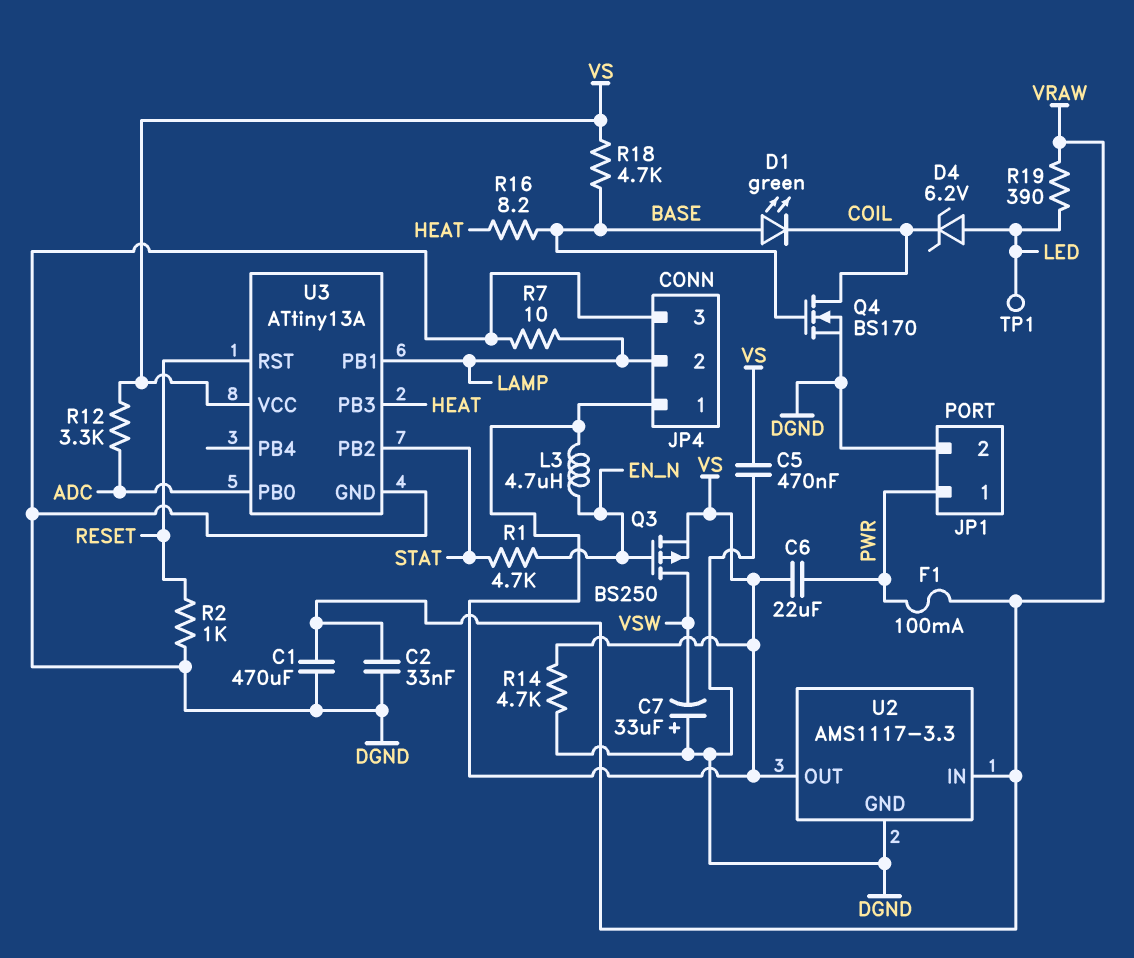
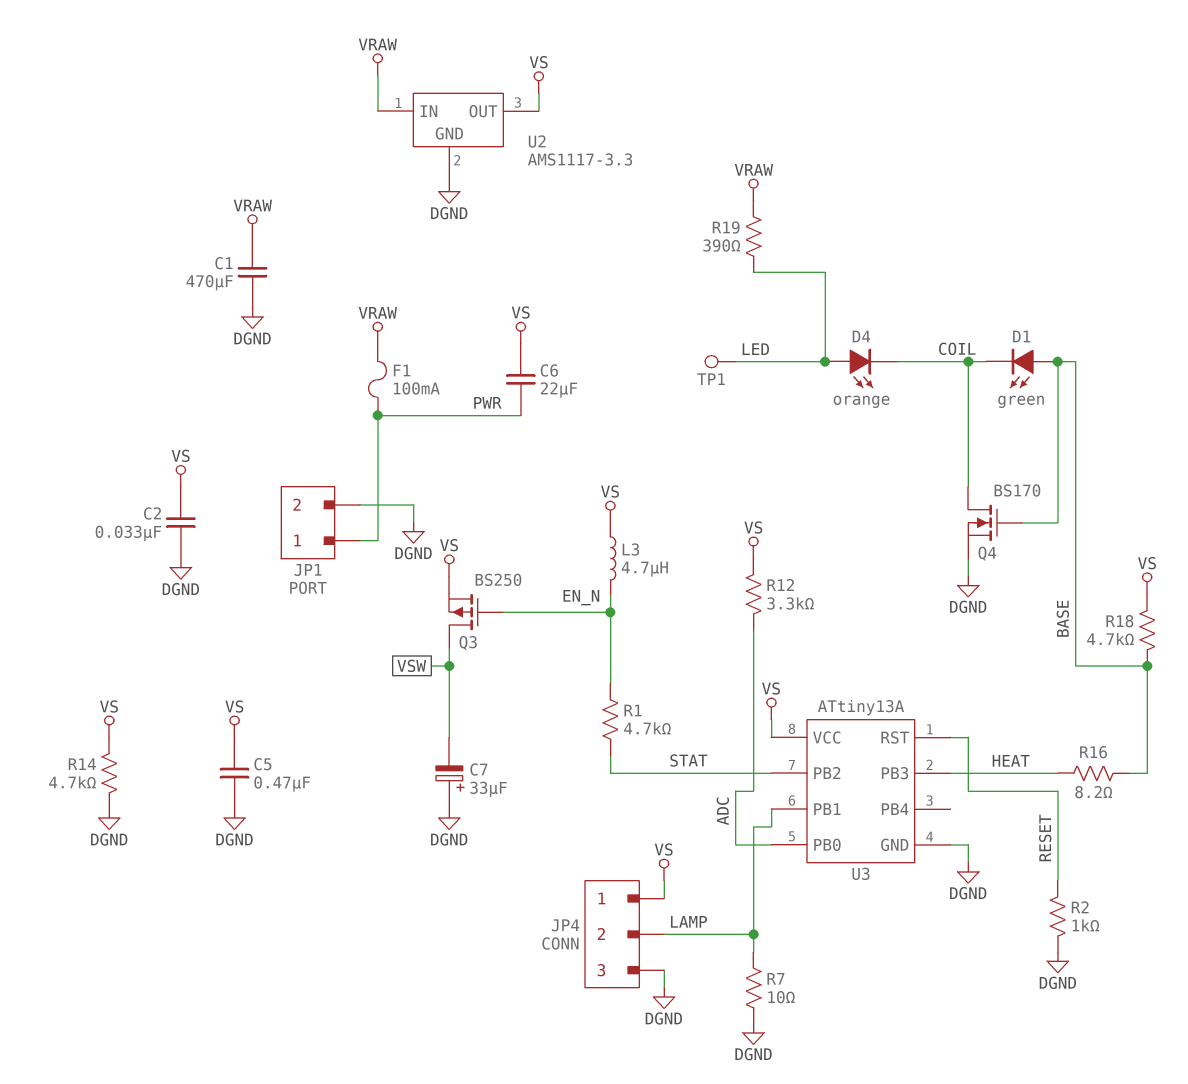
C2: 33nF (DGND, VRAW) -> 33nF (DGND, VS)
D4: zener 6.2V (A LED, K COIL) -> LED orange (A LED, K COIL)

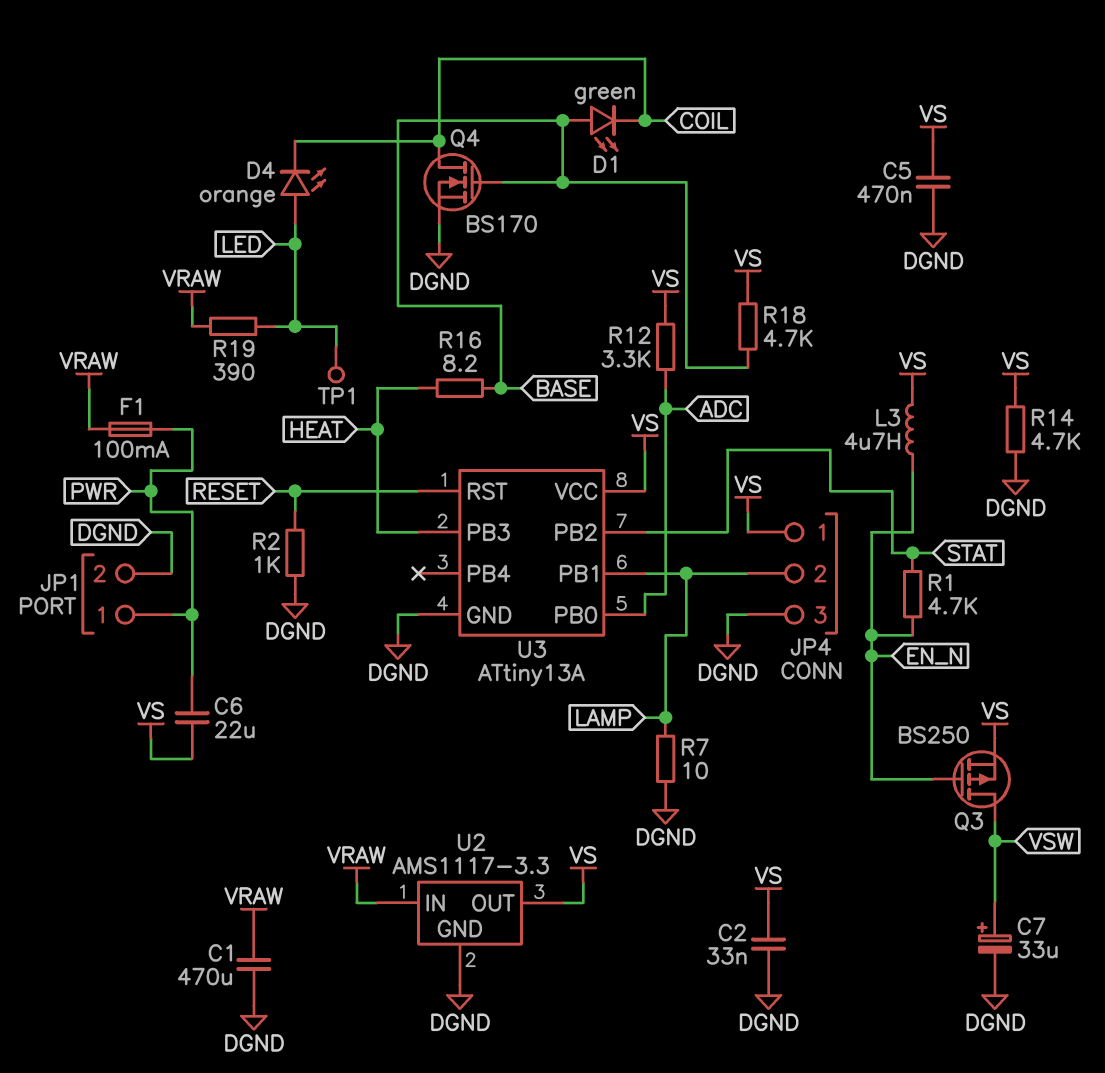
C7: 33uF (plus DGND, minus VSW) -> 33uF (plus VSW, minus DGND)

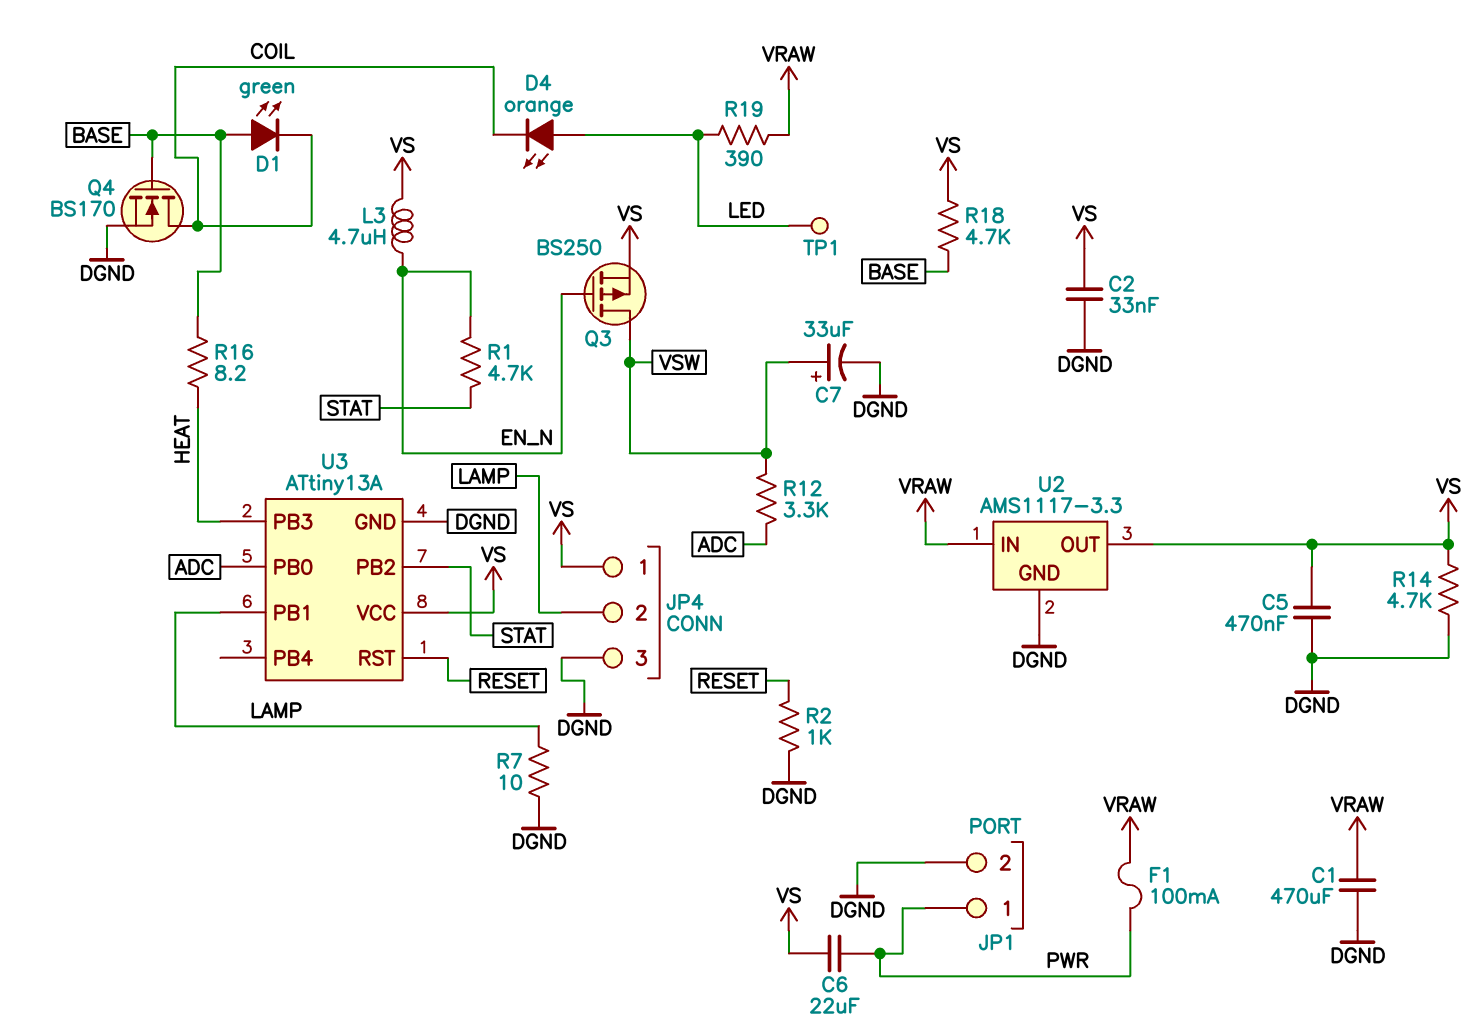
R12: 3.3k (ADC, VS) -> 3.3k (ADC, VSW)

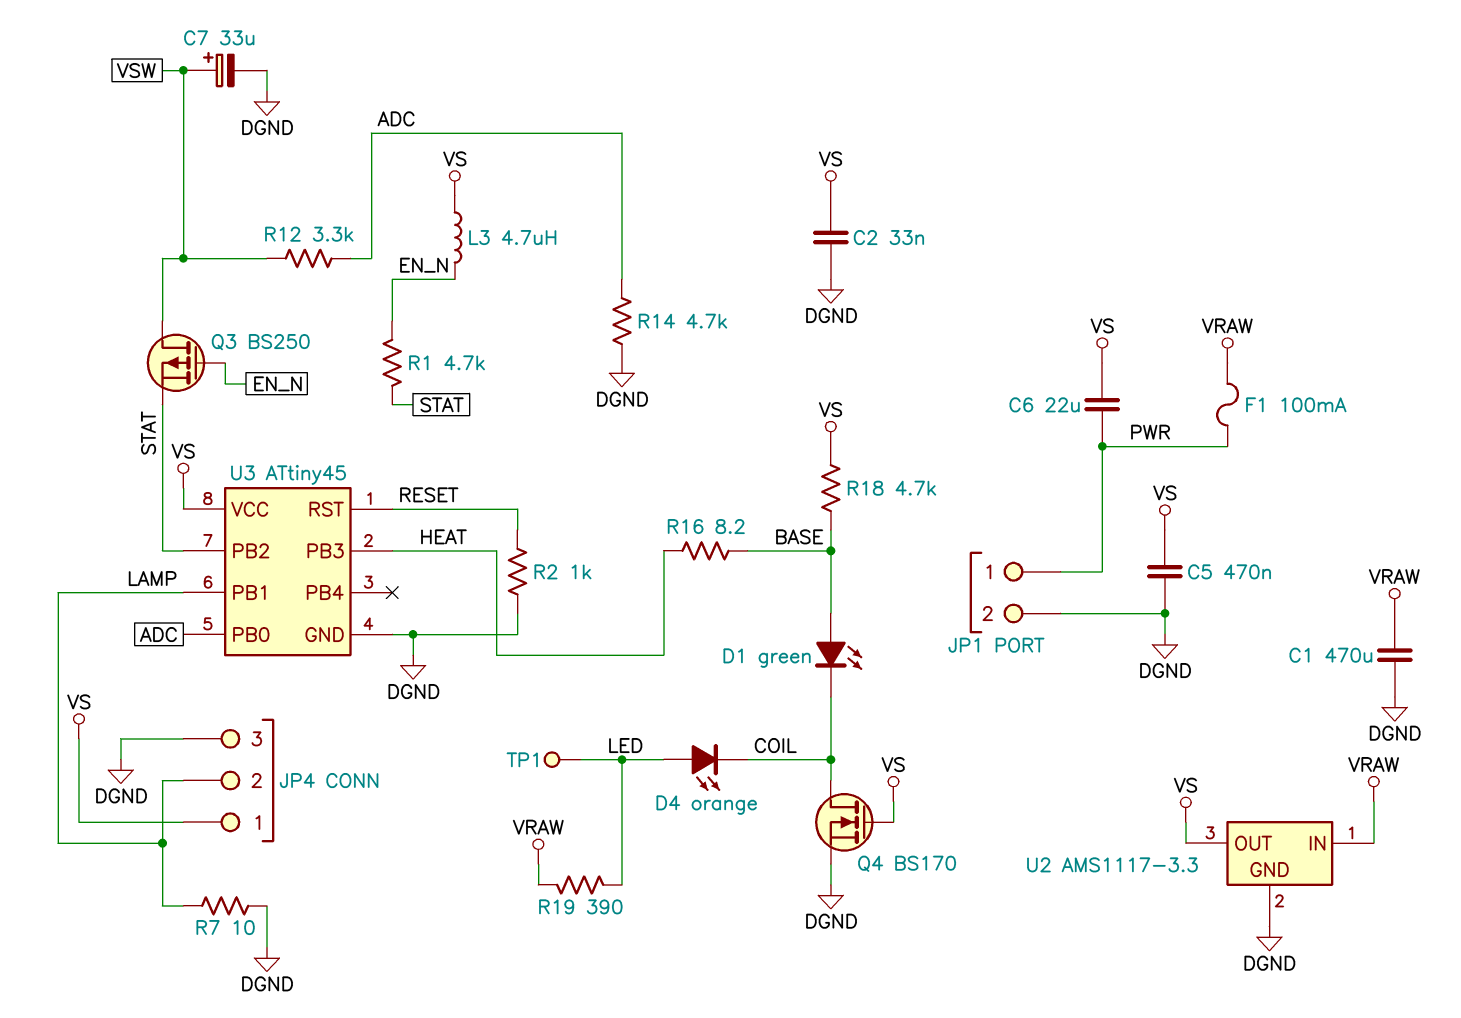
Q3: PMOS BS250 (G EN_N, D VSW, S VS) -> PMOS BS250 (G EN_N, D VSW, S STAT)
Q4: NMOS BS170 (G BASE, D COIL, S DGND) -> NMOS BS170 (G VS, D COIL, S DGND)
R14: 4.7k (DGND, VS) -> 4.7k (ADC, DGND)
U3: ATtiny13A -> ATtiny45

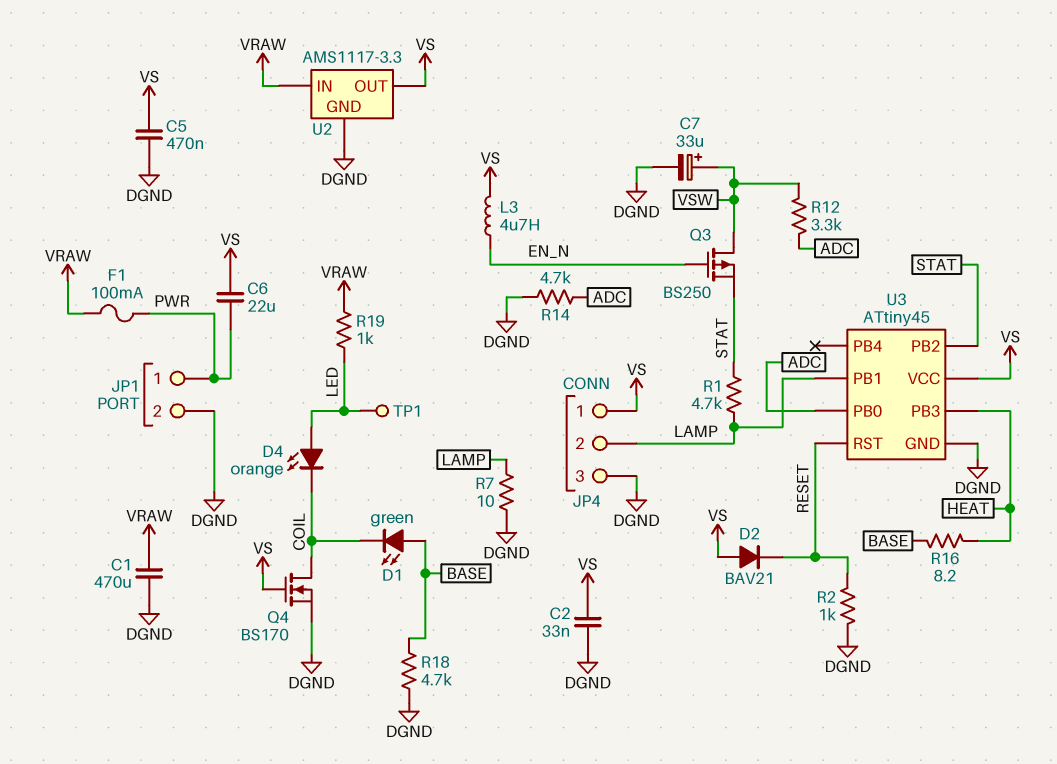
D2: none -> diode BAV21 (A VS, K RESET)
R1: 4.7k (EN_N, STAT) -> 4.7k (LAMP, STAT)
R18: 4.7k (BASE, VS) -> 4.7k (BASE, DGND)
R19: 390 (LED, VRAW) -> 1k (LED, VRAW)

